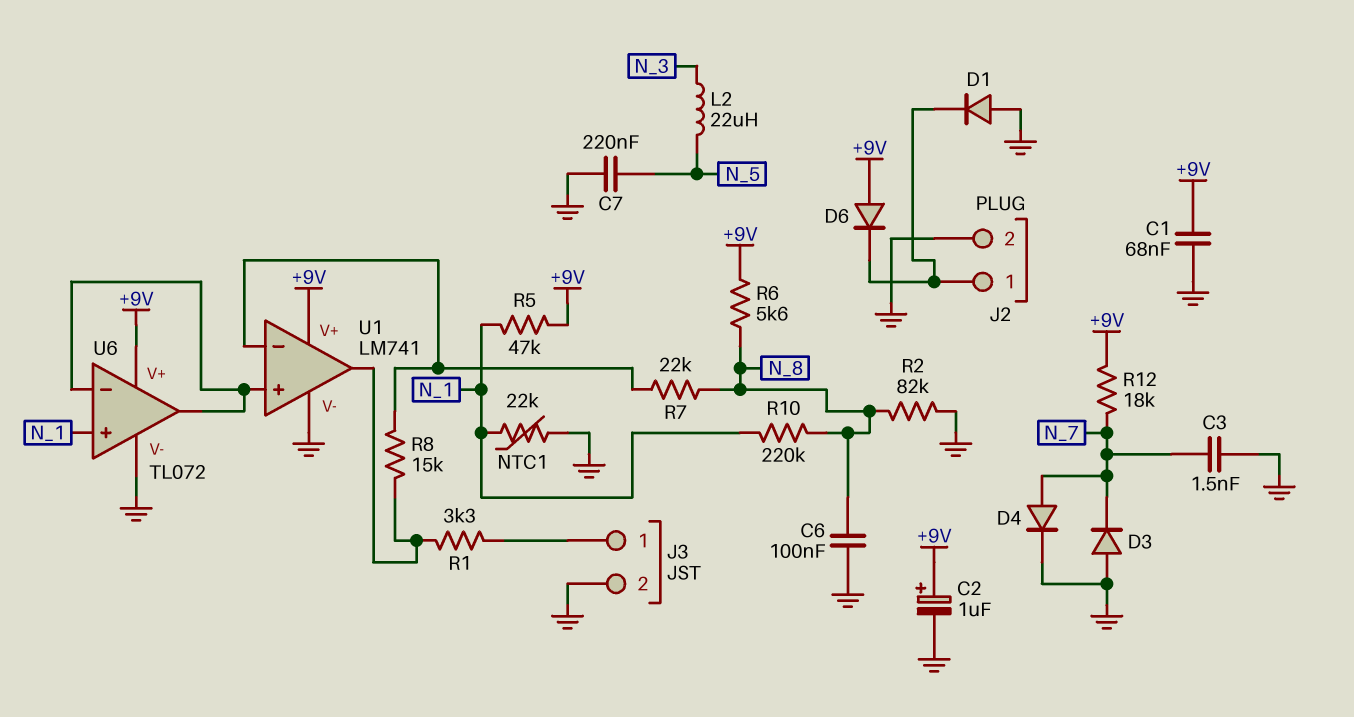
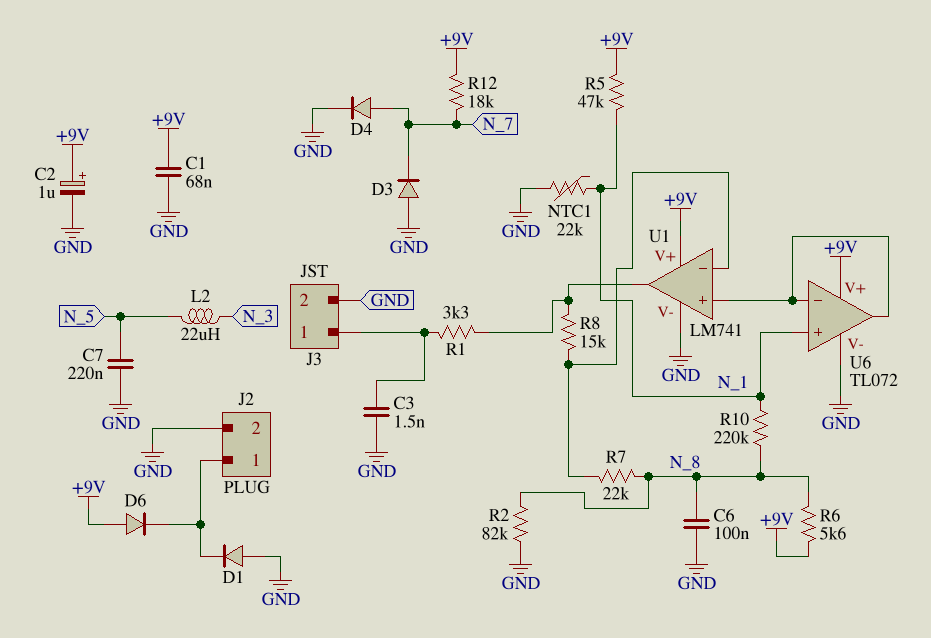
C3: 1.5nF (GND, N_7) -> 1.5nF (GND, J3/1)

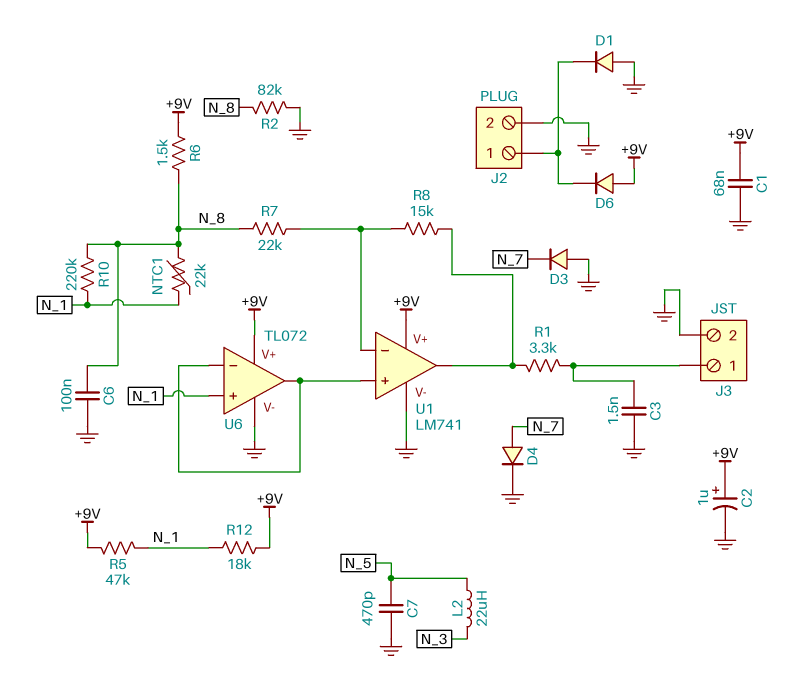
C7: 220nF (GND, N_5) -> 470pF (GND, N_5)
NTC1: 22k (GND, N_1) -> 22k (N_1, N_8)
R6: 5.6k (+9V, N_8) -> 1.5k (+9V, N_8)
R12: 18k (+9V, N_7) -> 18k (+9V, N_1)

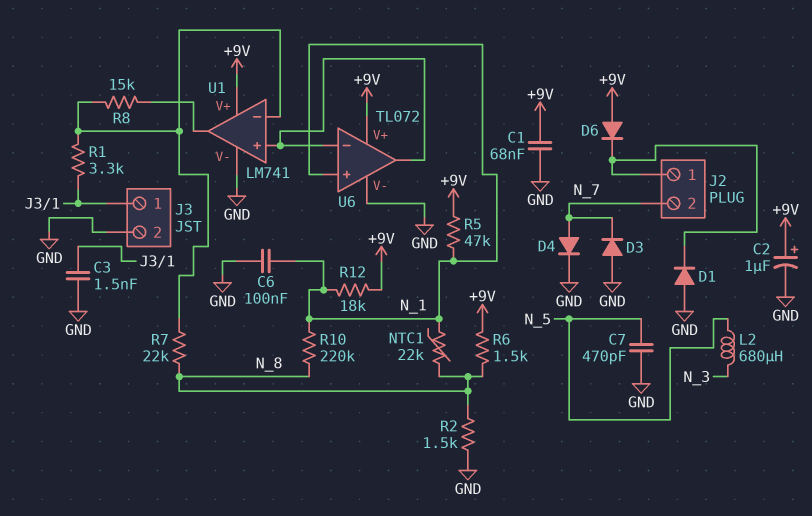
C6: 100nF (GND, N_8) -> 100nF (GND, N_1)
J2 pin 2: GND -> N_7
L2: 22uH (N_3, N_5) -> 680uH (N_3, N_5)
R1: 3.3k (J3/1, U1/out) -> 3.3k (J3/1, U1/in-)
R2: 82k (GND, N_8) -> 1.5k (GND, N_8)

